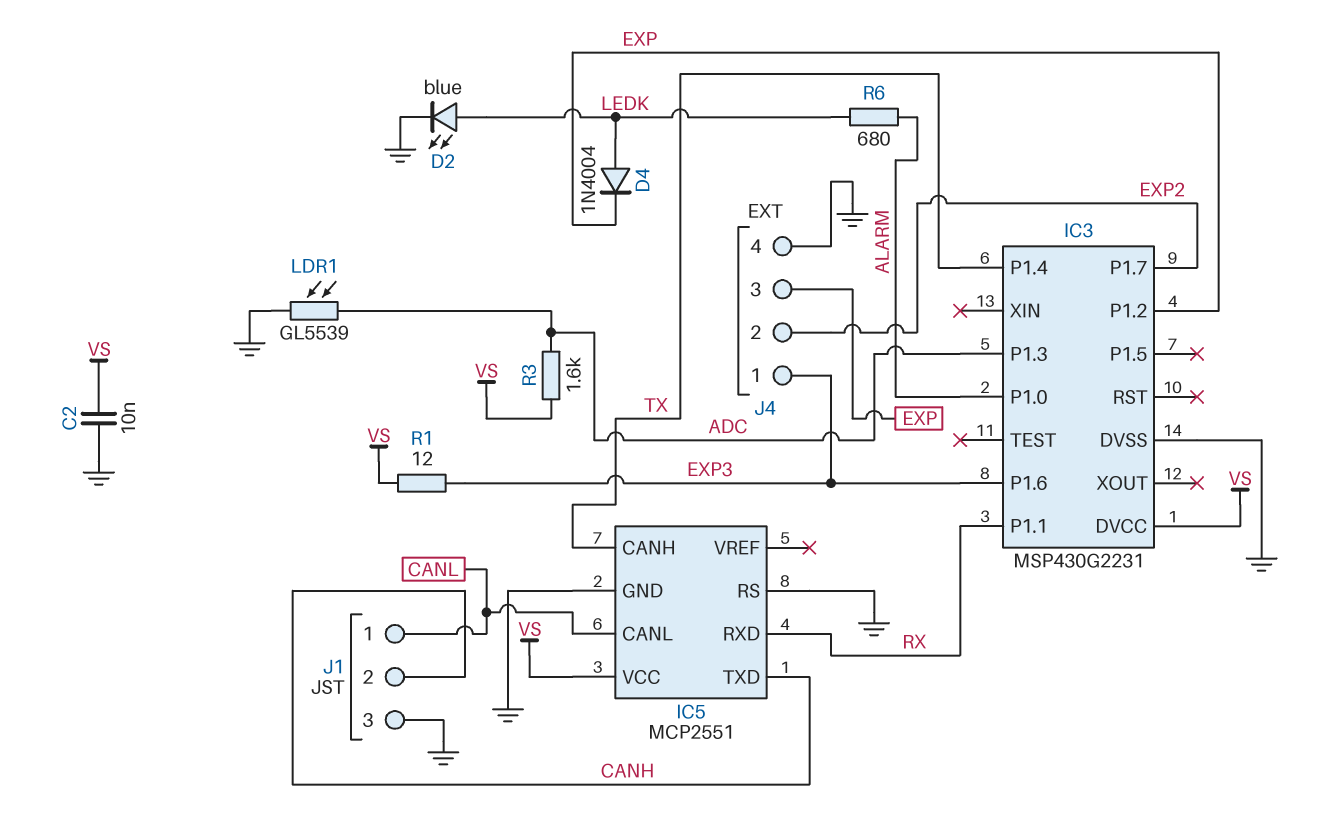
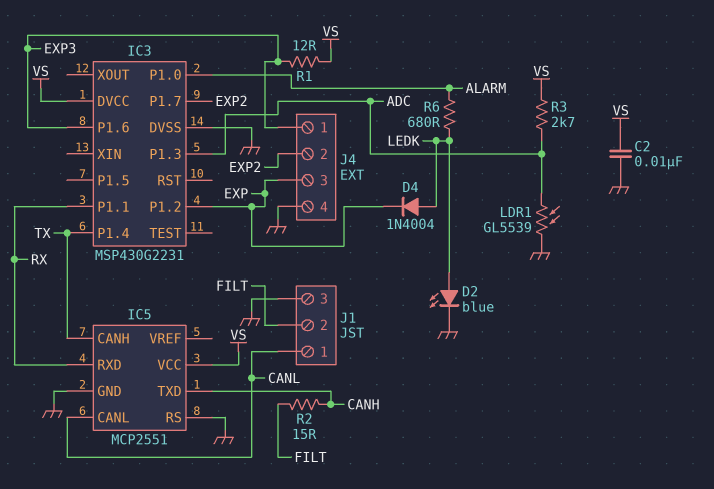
J1 pin 2: CANH -> FILT
R2: none -> 15 (CANH, FILT)
R3: 1.6k (ADC, VS) -> 2.7k (ADC, VS)

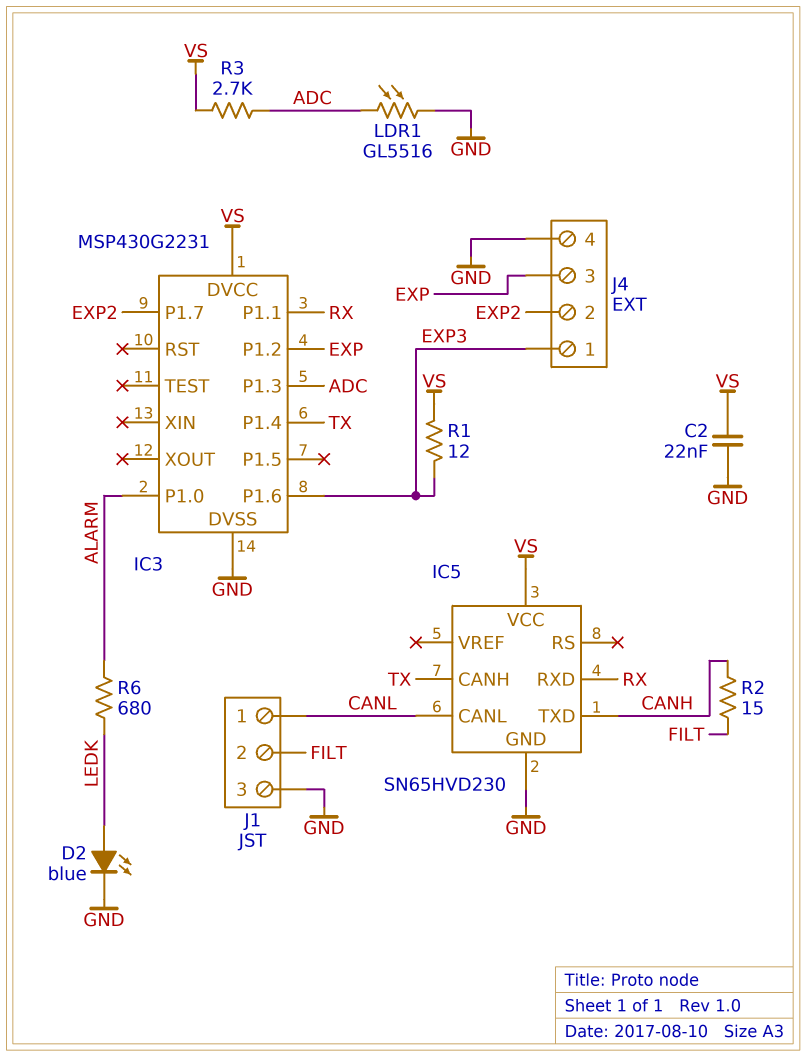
C2: 10nF (GND, VS) -> 22nF (GND, VS)
D4: diode 1N4004 (A LEDK, K EXP) -> none
IC5: MCP2551 -> SN65HVD230
IC5 pin RS: GND -> none
LDR1: GL5539 (ADC, GND) -> GL5516 (ADC, GND)

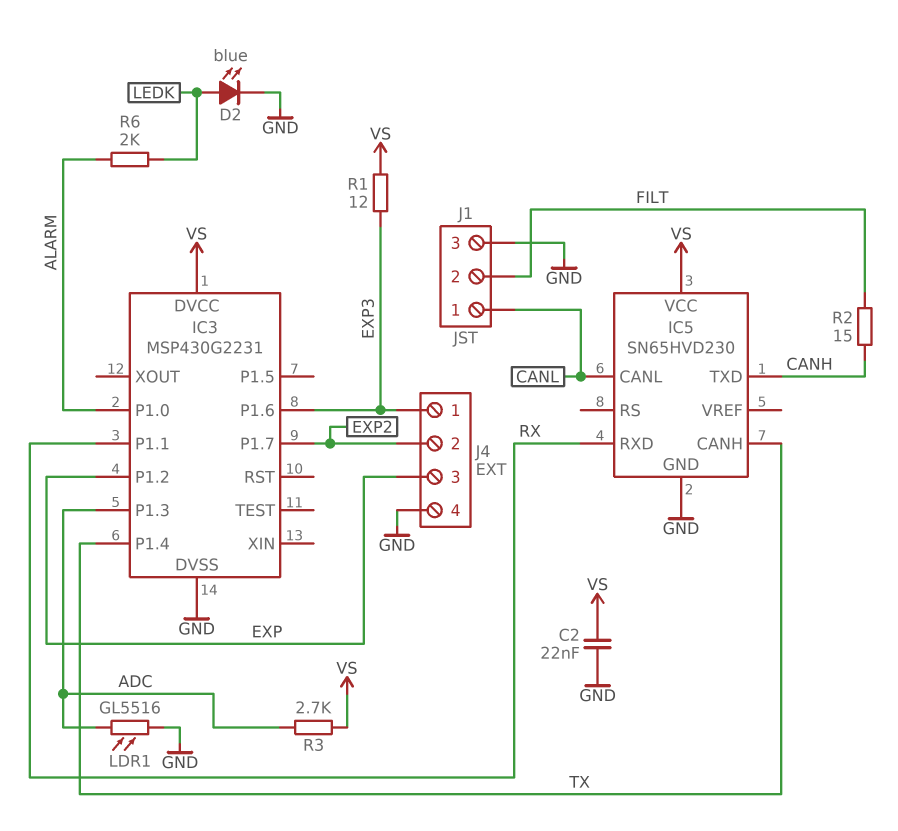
R6: 680 (ALARM, LEDK) -> 2k (ALARM, LEDK)

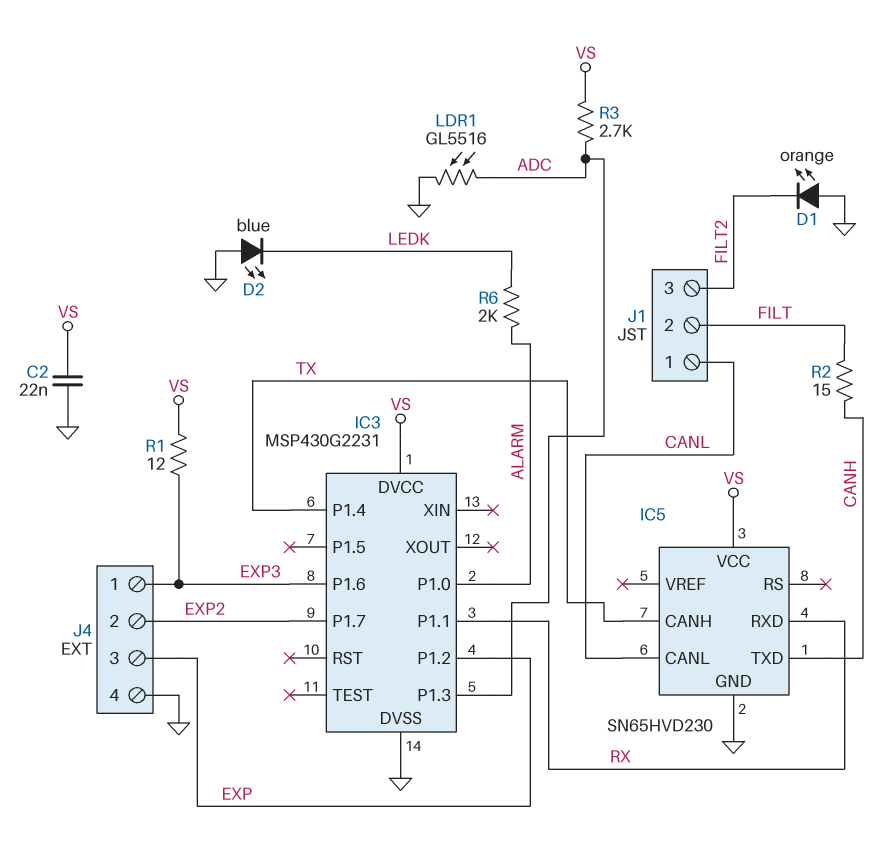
D1: none -> LED orange (A GND, K FILT2)
D2: LED blue (A LEDK, K GND) -> LED blue (A GND, K LEDK)
J1 pin 3: GND -> FILT2

